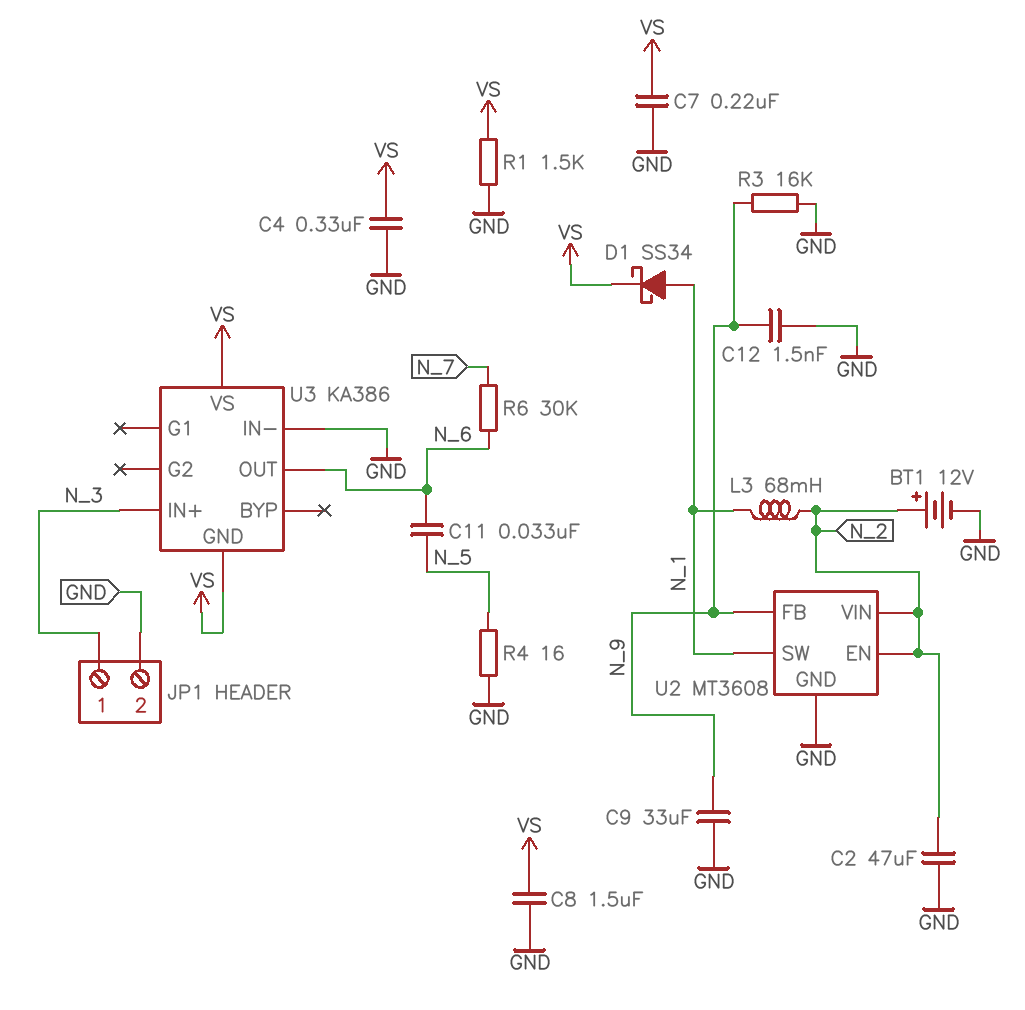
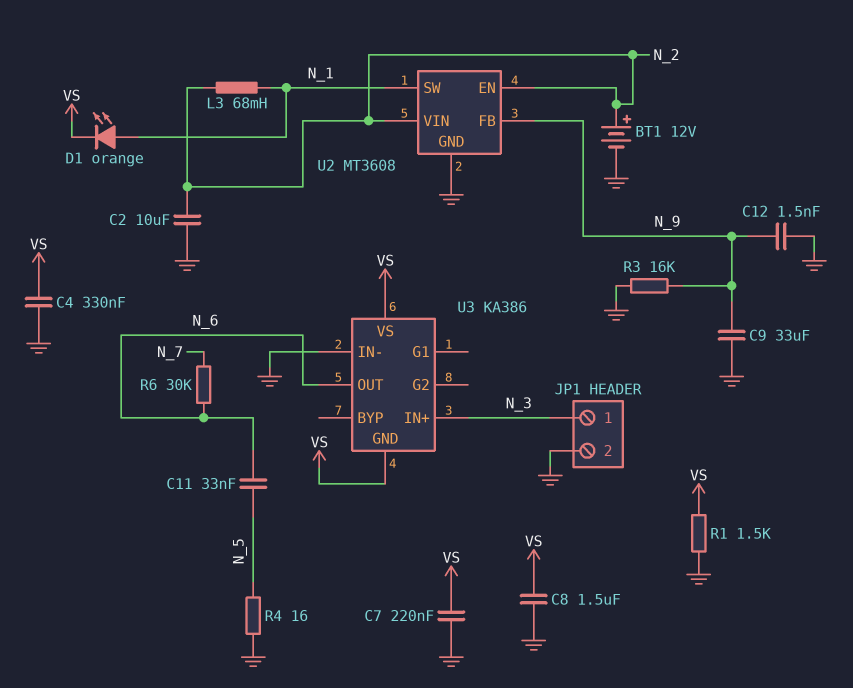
C2: 47uF (GND, N_2) -> 10uF (GND, N_2)
D1: schottky SS34 (A N_1, K VS) -> LED orange (A N_1, K VS)

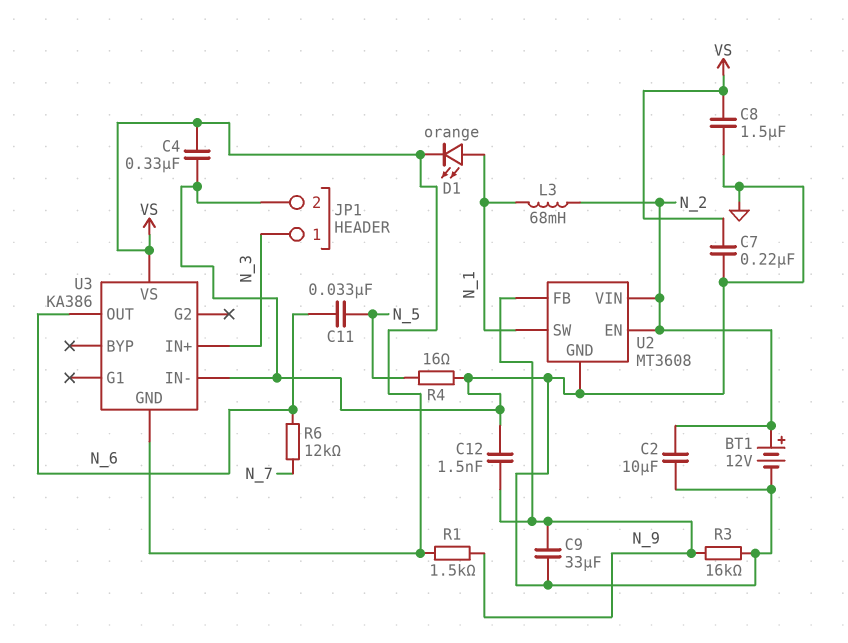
R1: 1.5k (GND, VS) -> 1.5k (N_9, VS)
R6: 30k (N_6, N_7) -> 12k (N_6, N_7)

